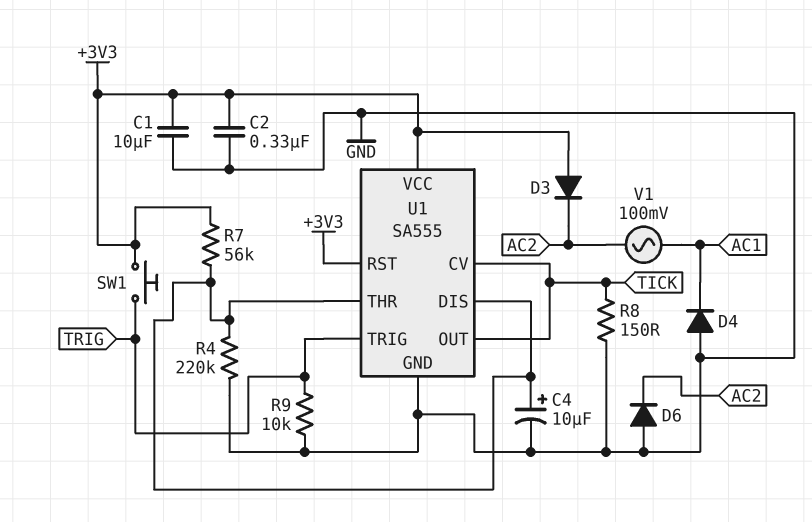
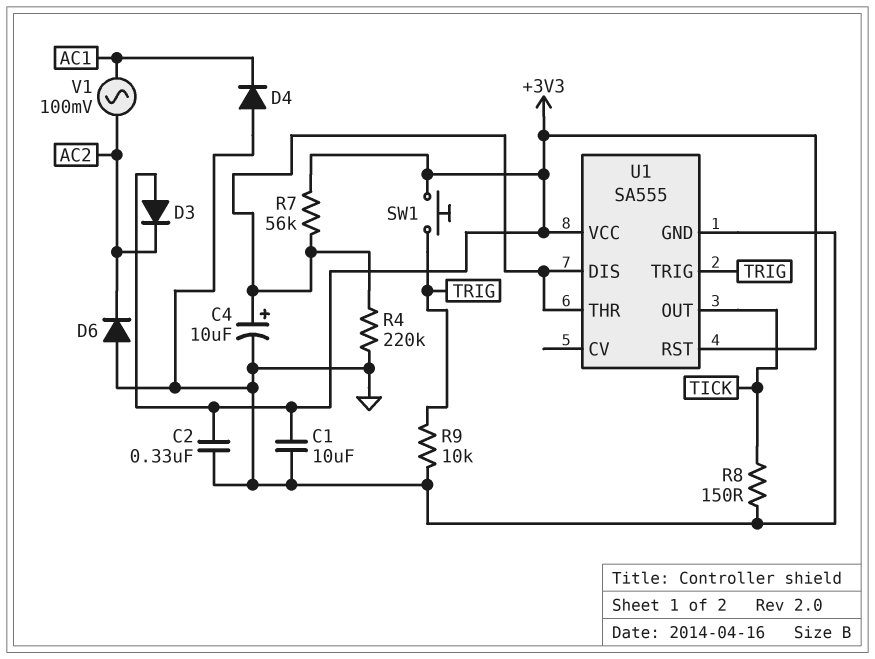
U1 pin CV: TICK -> none

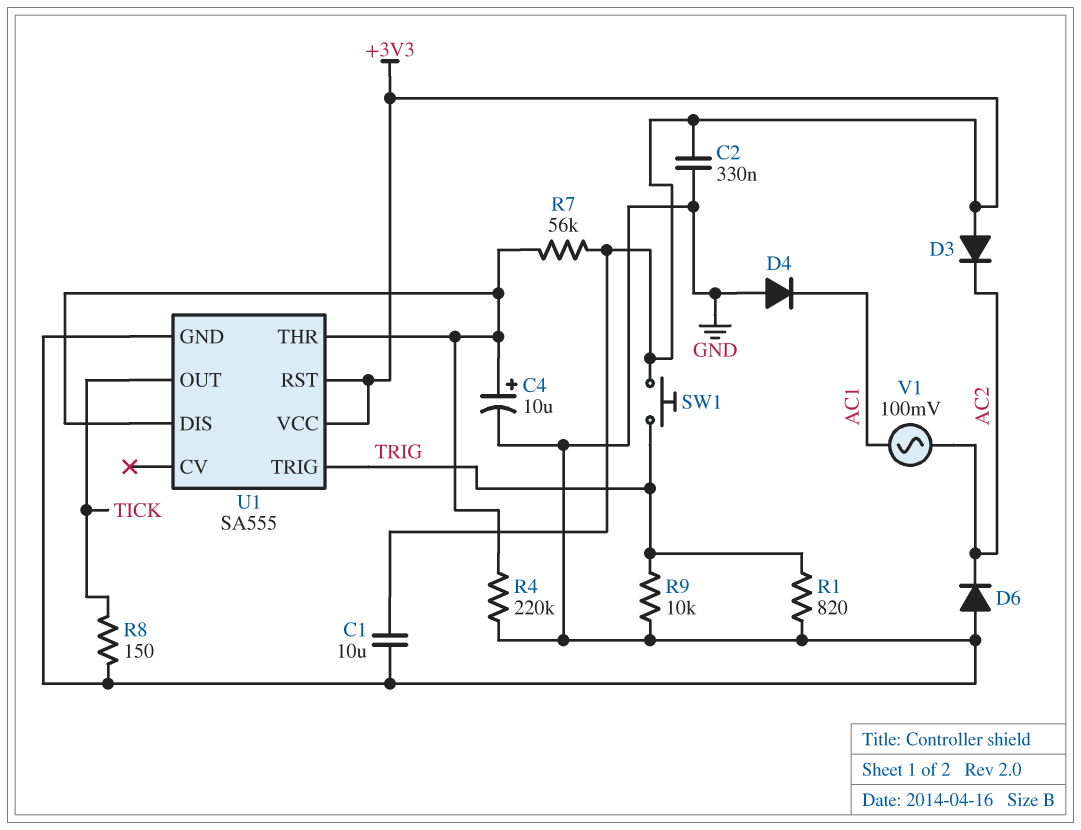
R1: none -> 820 (GND, TRIG)

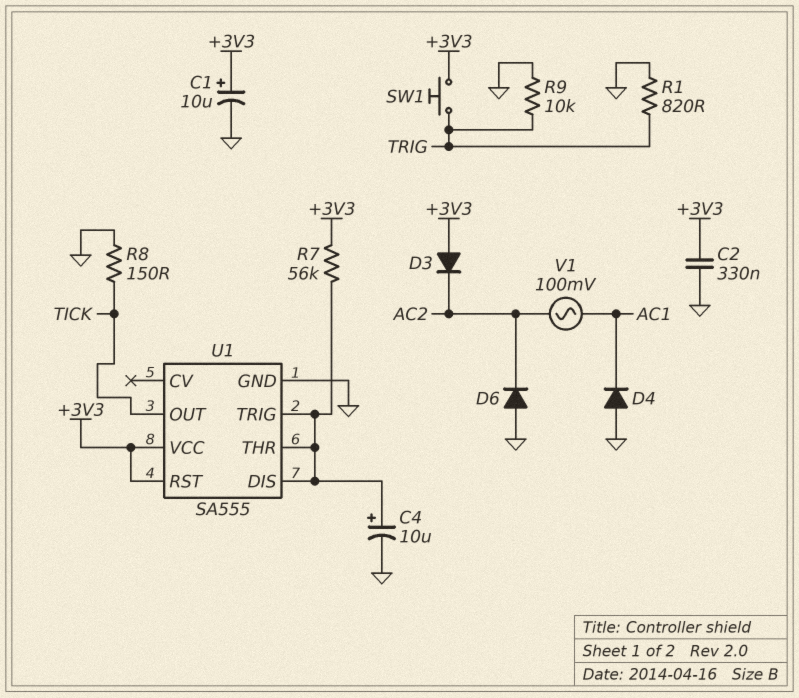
C1: 10uF (+3V3, GND) -> 10uF (plus +3V3, minus GND)
R4: 220k (GND, U1/DIS) -> none
U1 pin TRIG: TRIG -> U1/DIS

